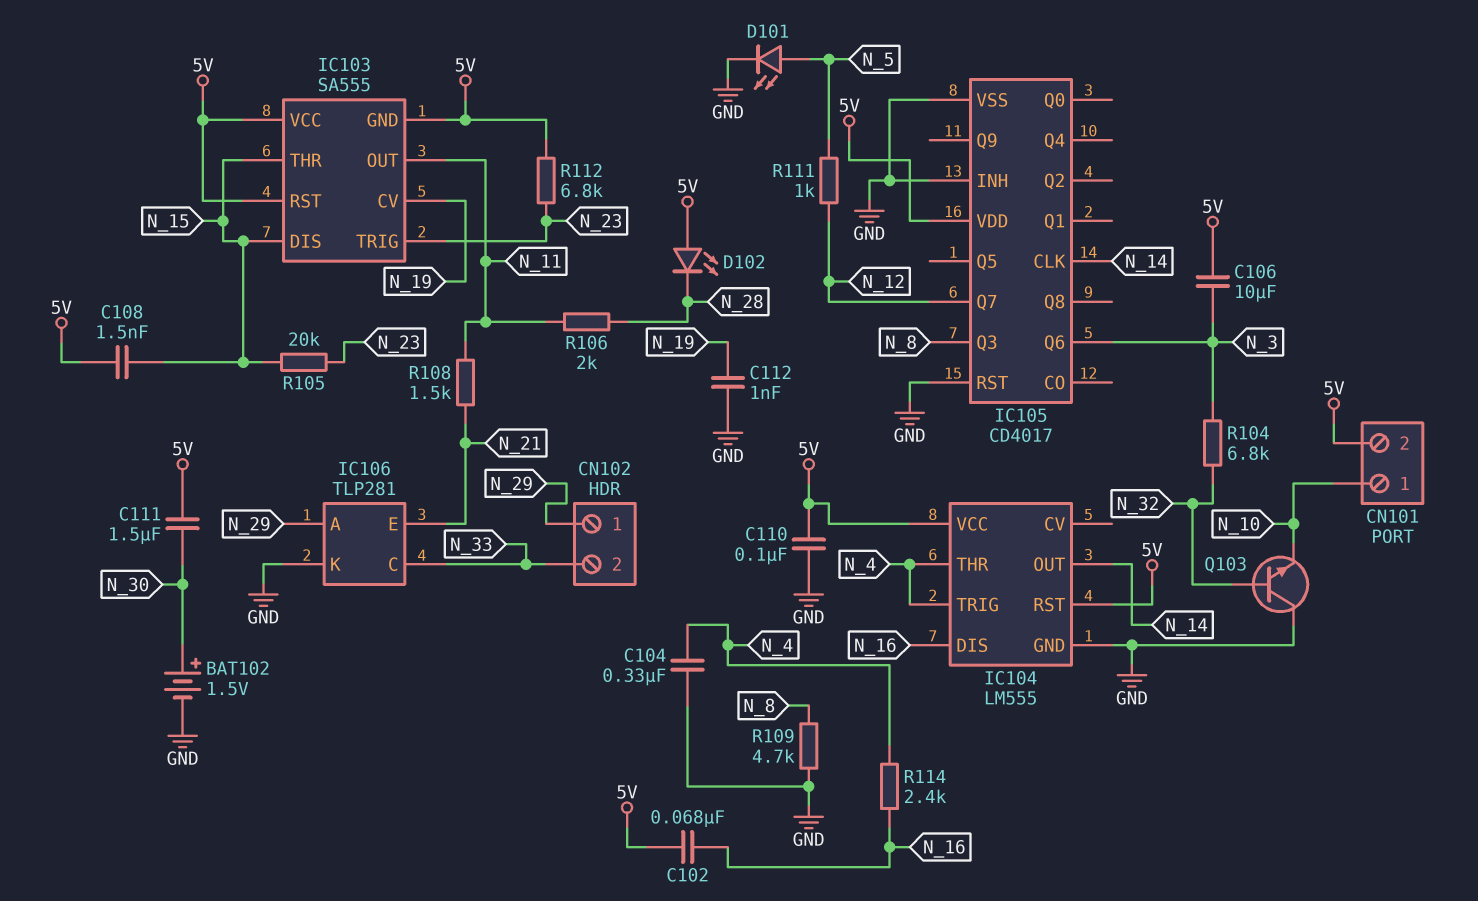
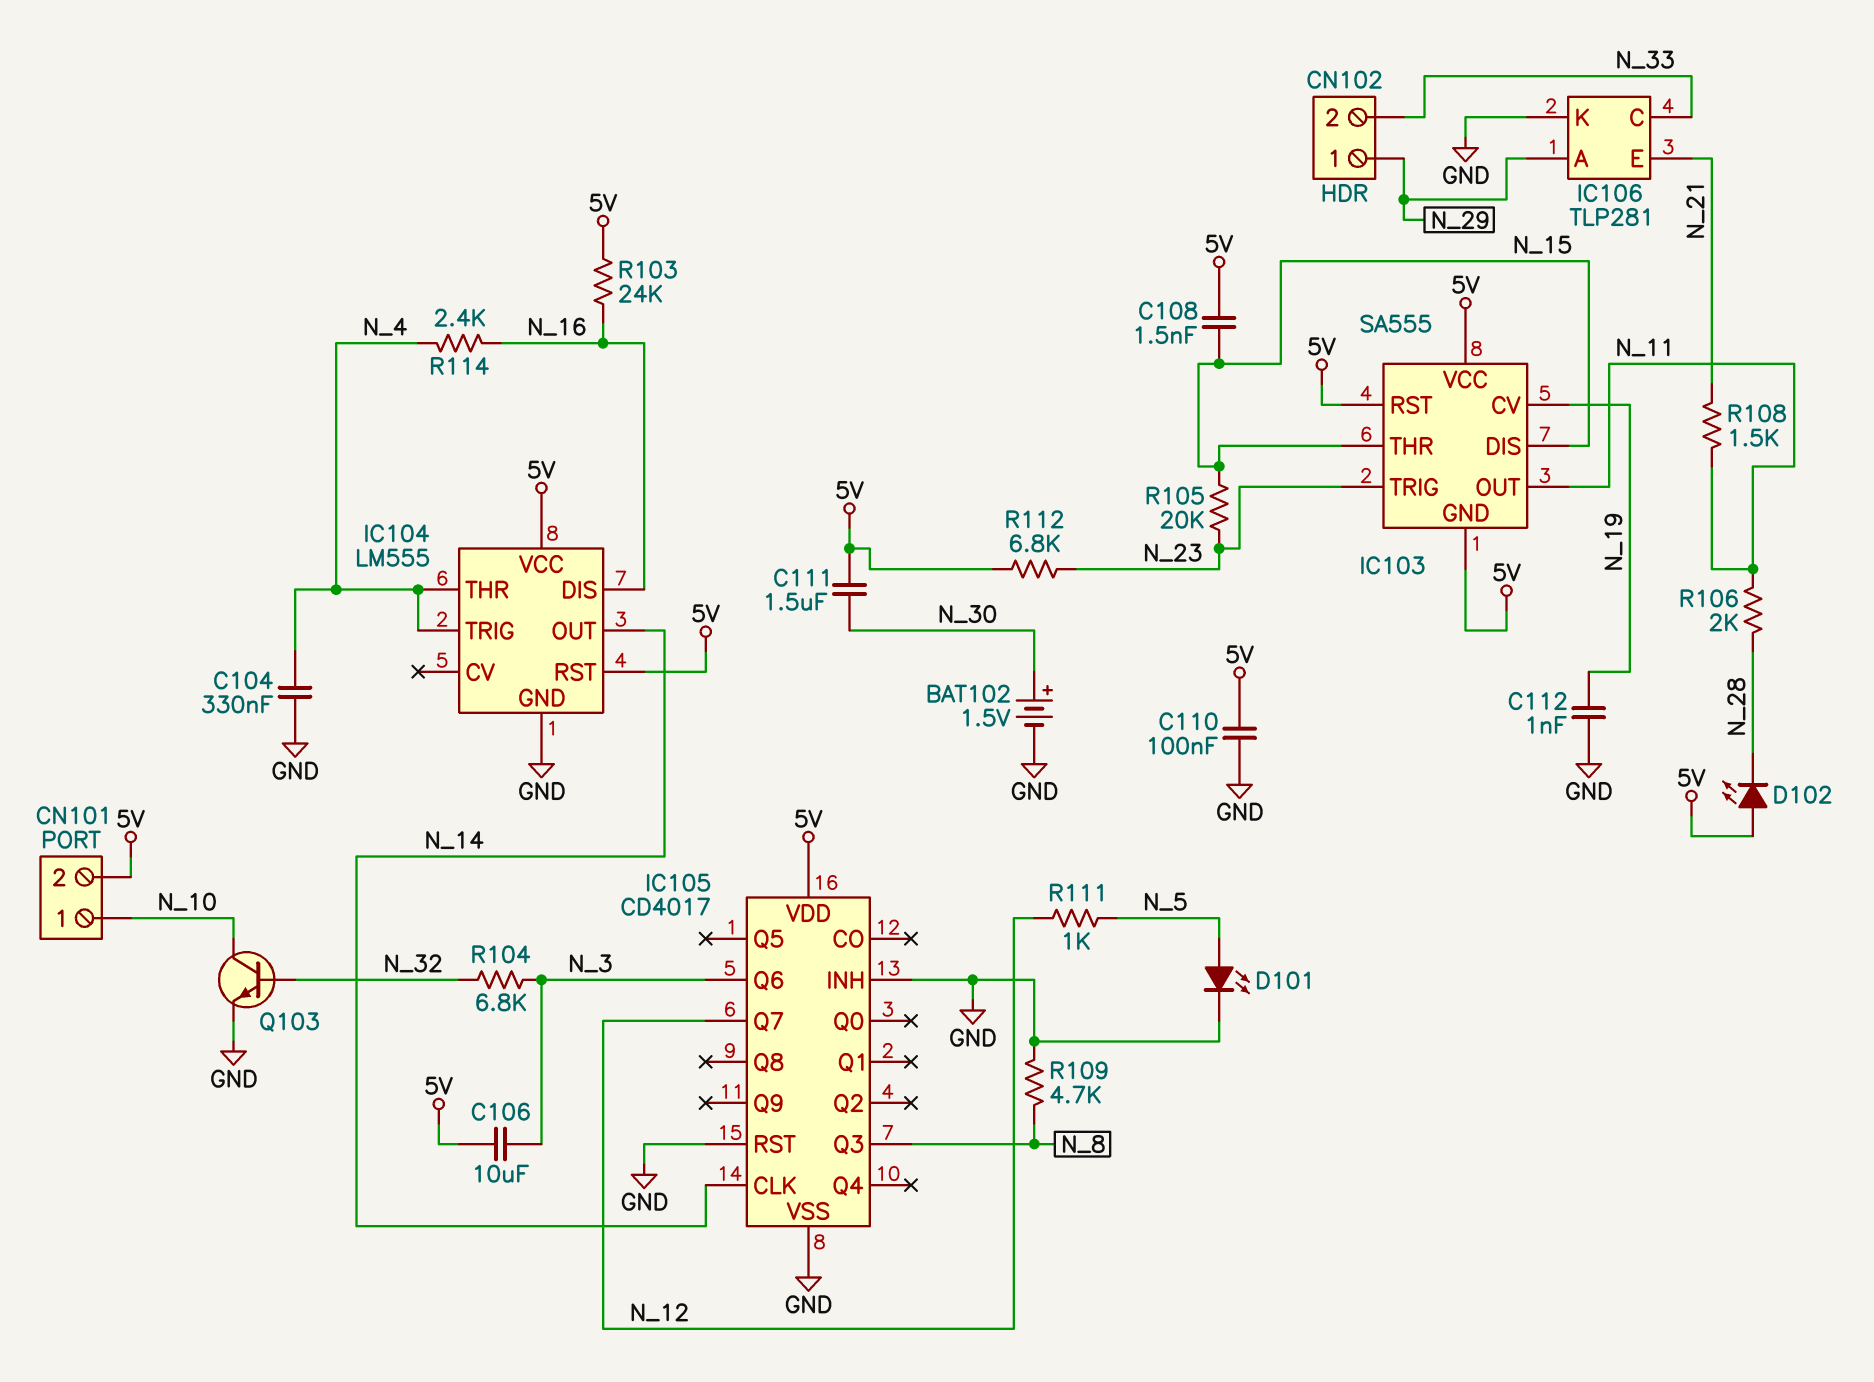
C102: 68nF (5V, N_16) -> none
Q103: NPN (B N_32, C GND, E N_10) -> NPN (B N_32, C N_10, E GND)
R103: none -> 24k (5V, N_16)

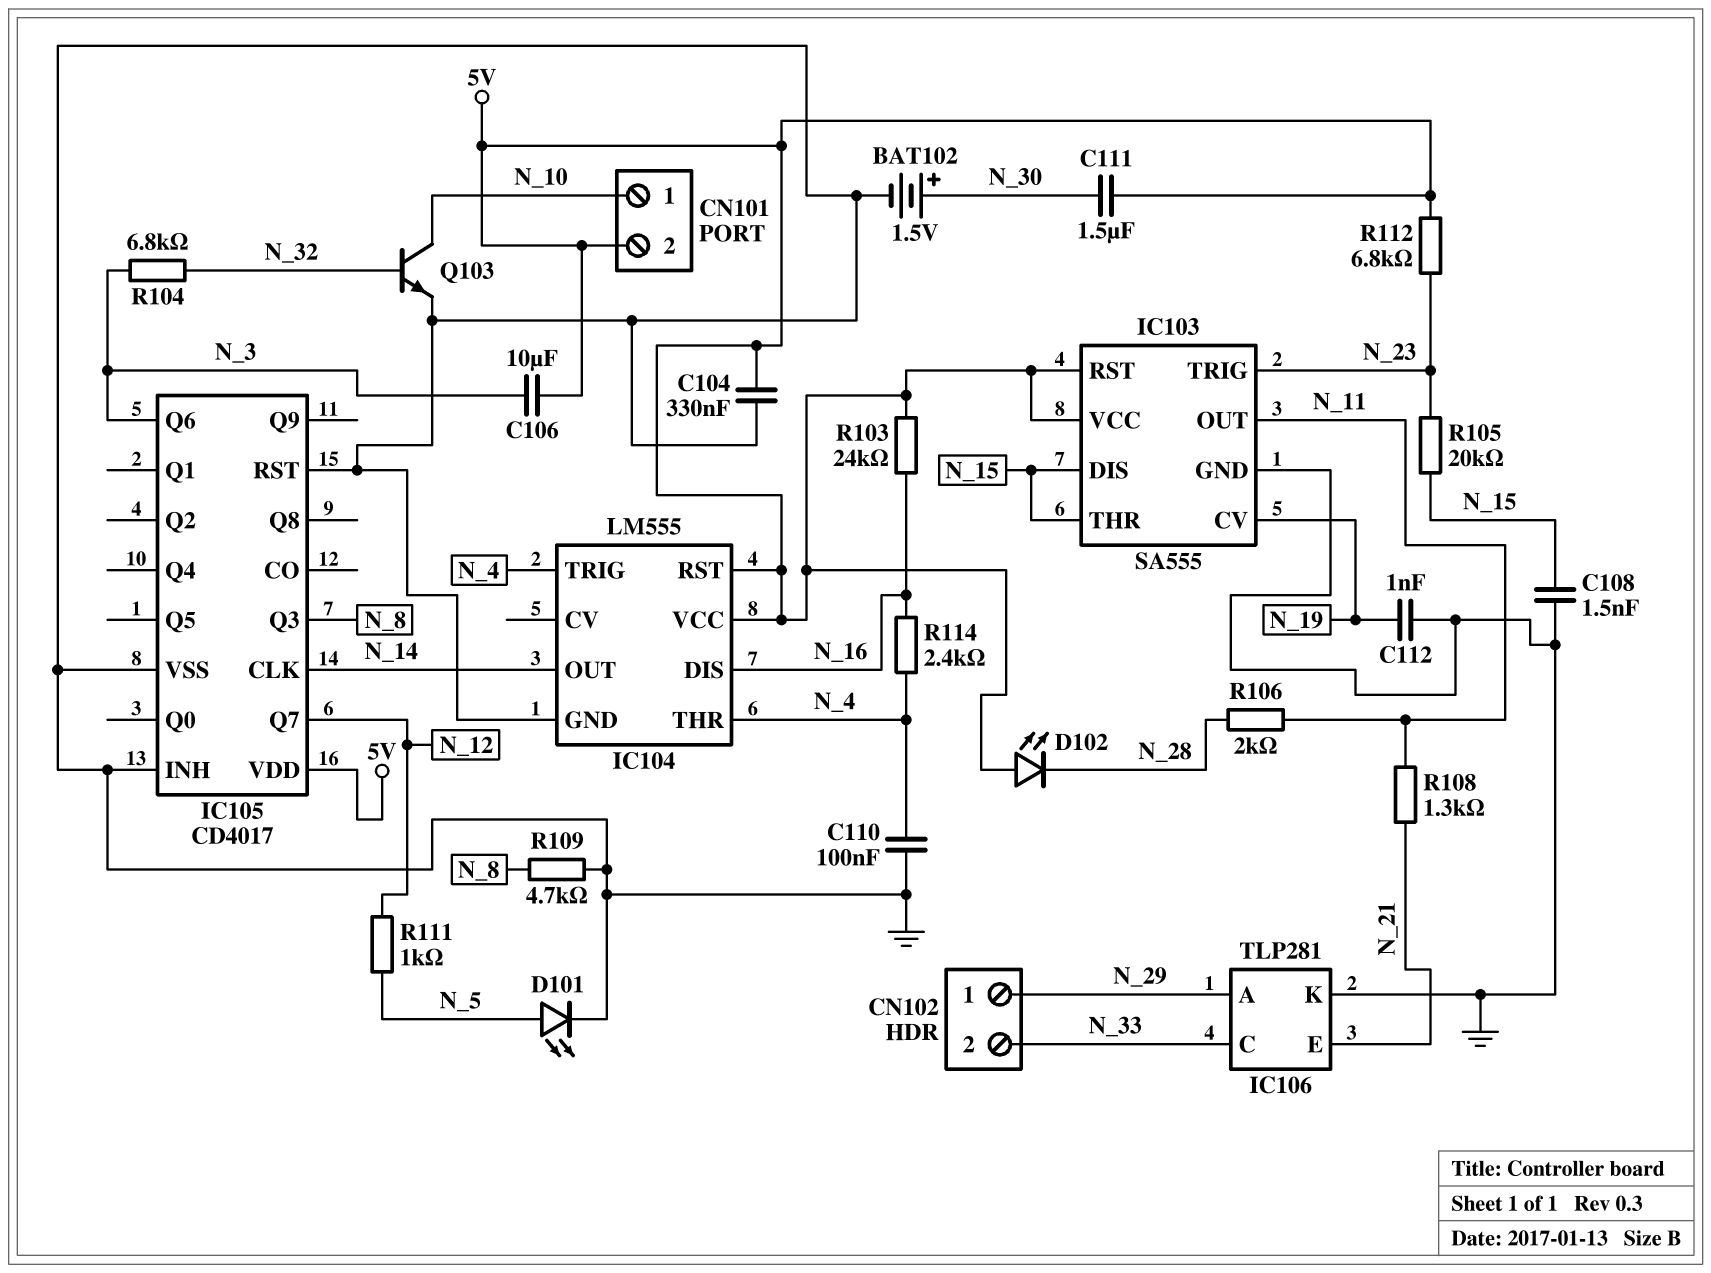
C104: 330nF (GND, N_4) -> 330nF (5V, GND)
C108: 1.5nF (5V, N_15) -> 1.5nF (GND, N_15)
C110: 100nF (5V, GND) -> 100nF (GND, N_4)
IC103 pin GND: 5V -> GND
R108: 1.5k (N_11, N_21) -> 1.3k (N_11, N_21)

